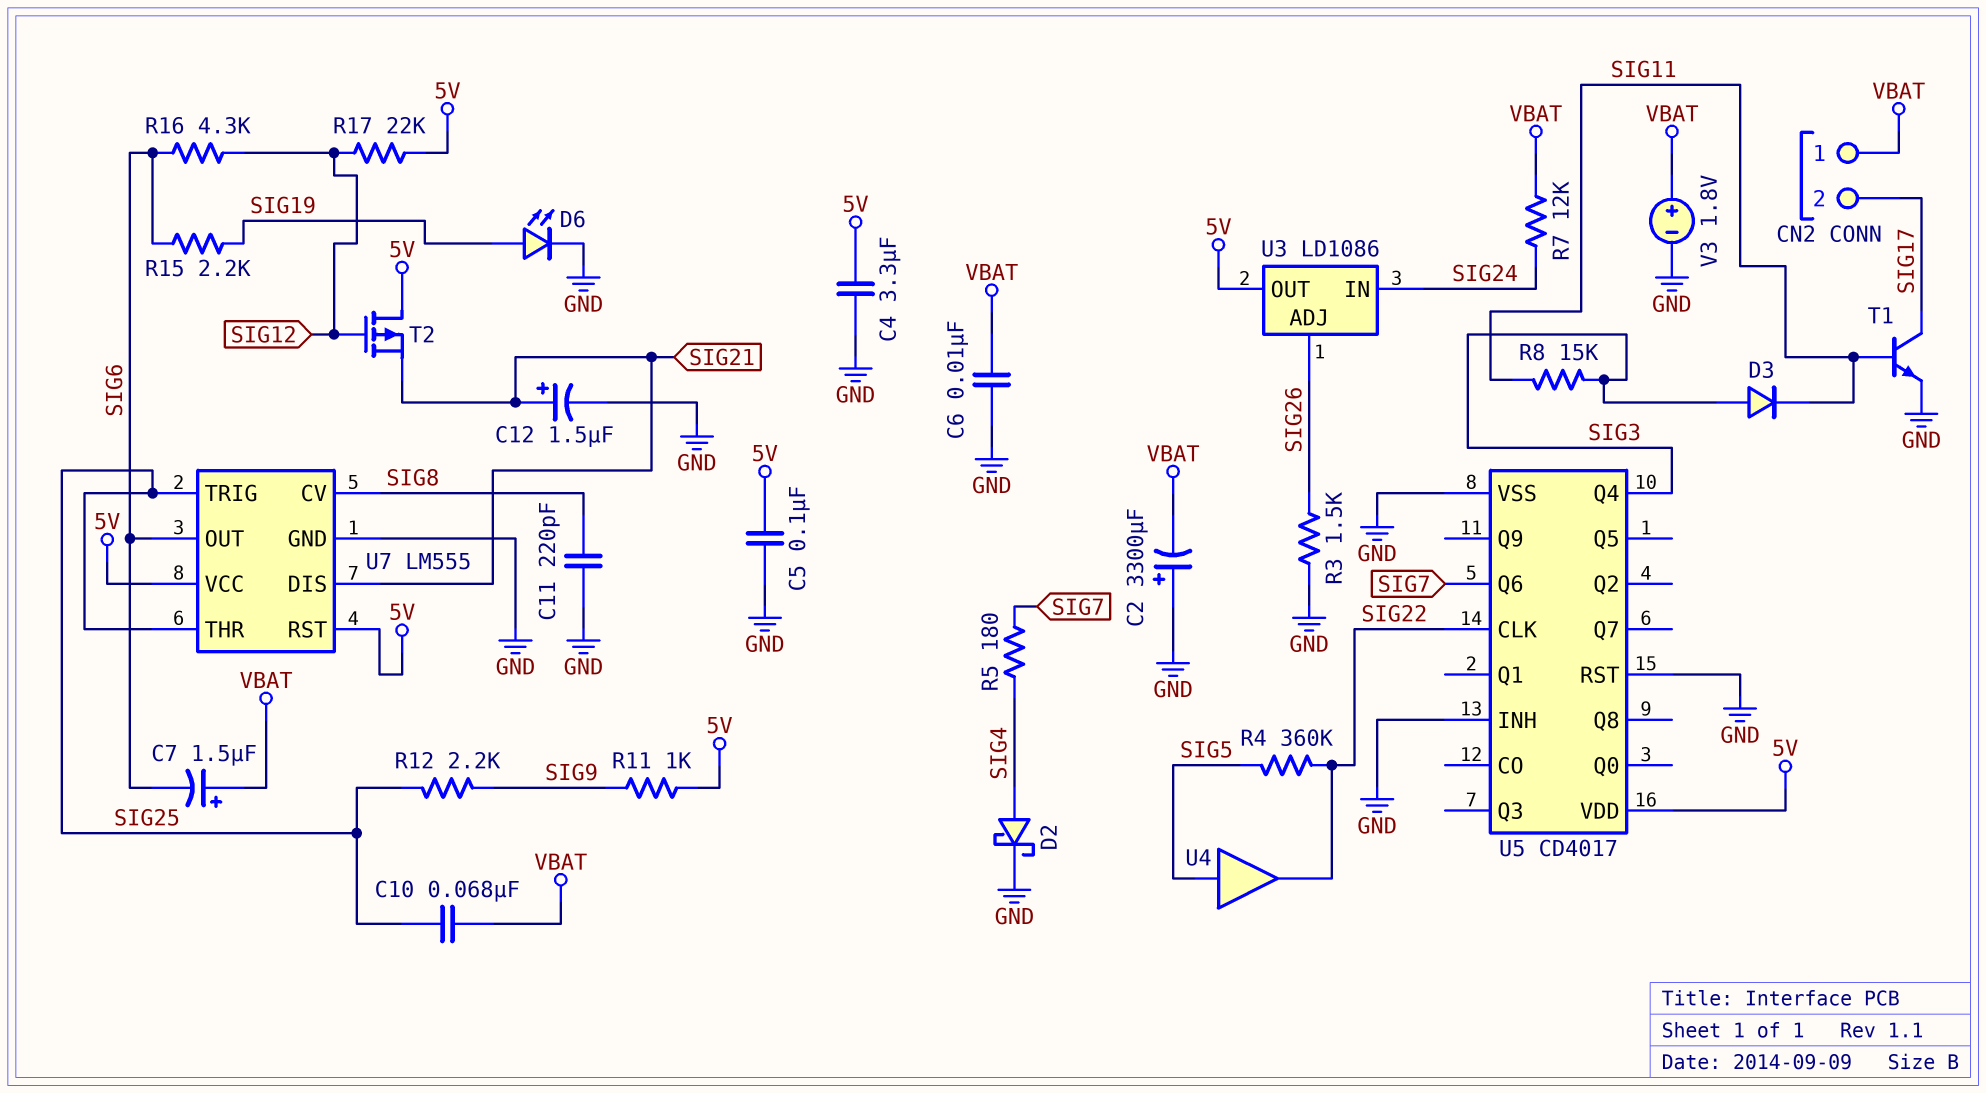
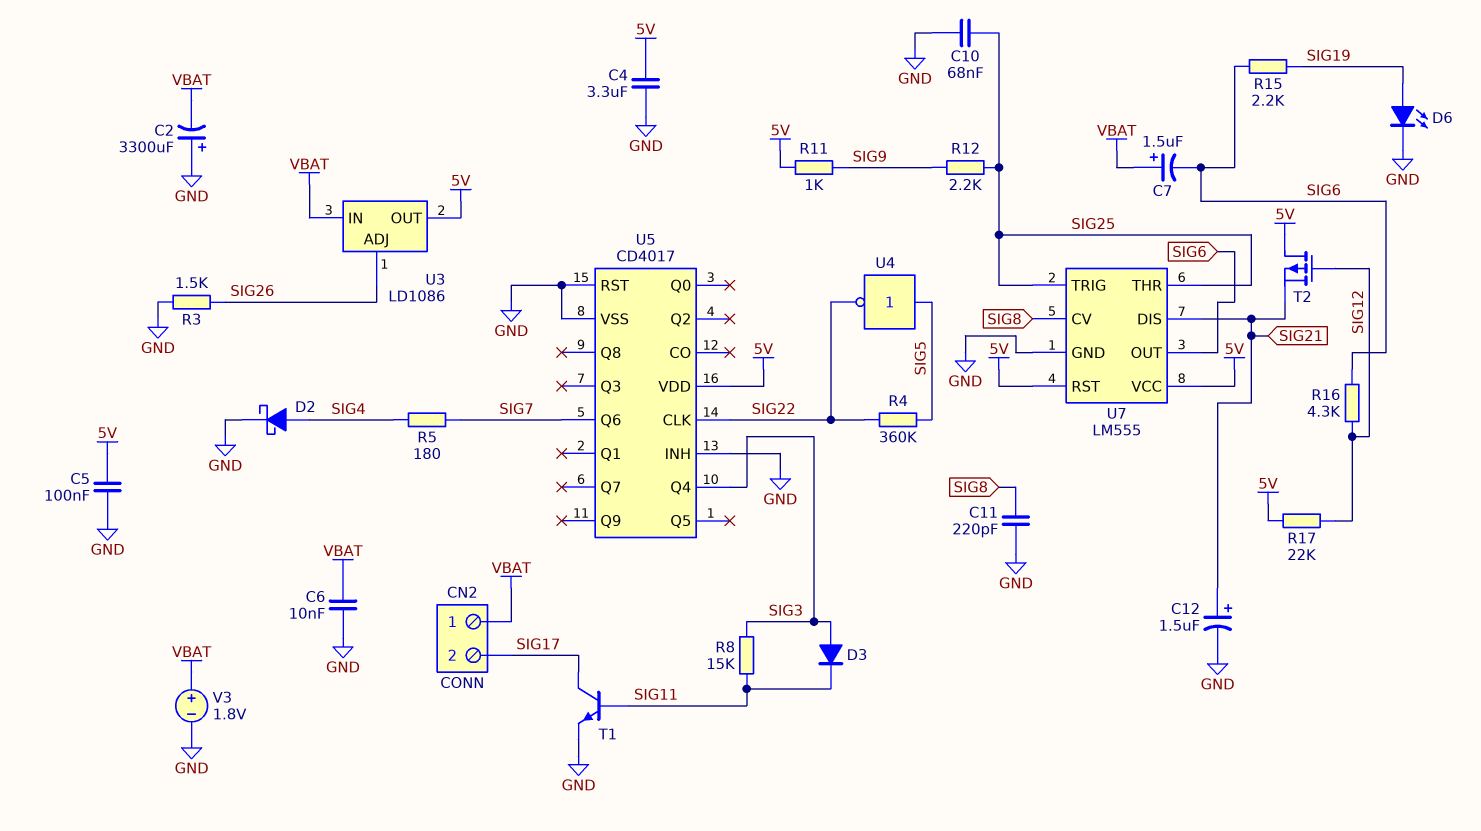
C10: 68nF (SIG25, VBAT) -> 68nF (GND, SIG25)
R7: 12k (SIG24, VBAT) -> none
U3 pin IN: SIG24 -> VBAT
U4: buffer (in SIG5, out SIG22) -> NOT (in SIG5, out SIG22)

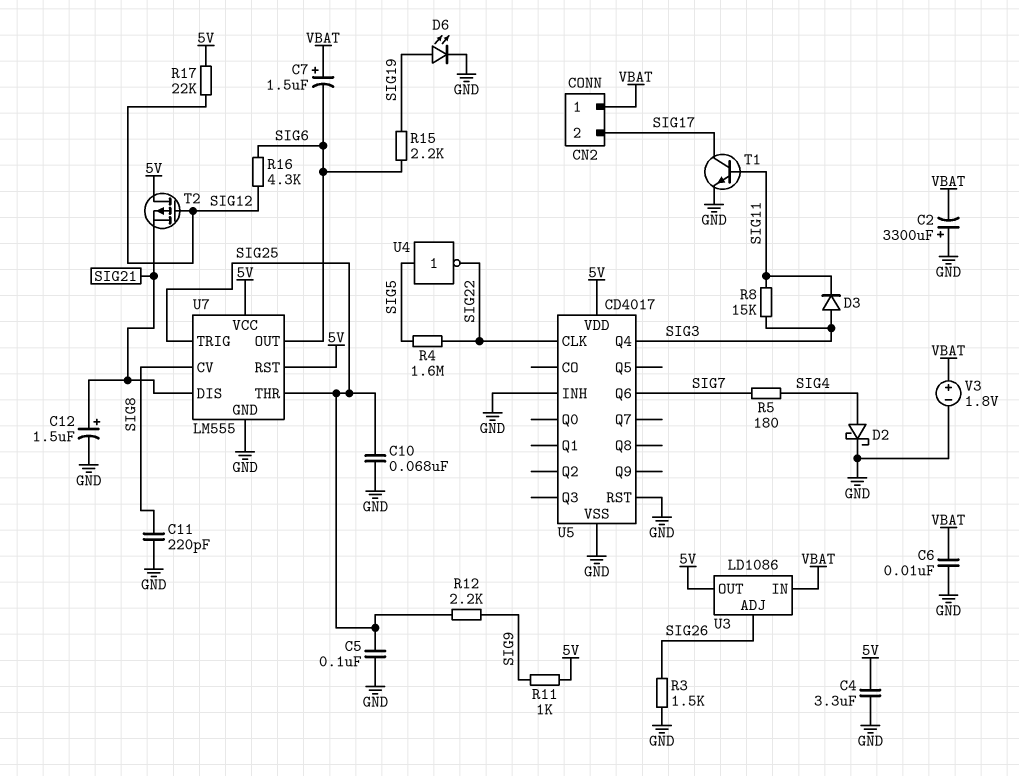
C5: 100nF (5V, GND) -> 100nF (GND, SIG25)
R4: 360k (SIG5, SIG22) -> 1.6M (SIG5, SIG22)

